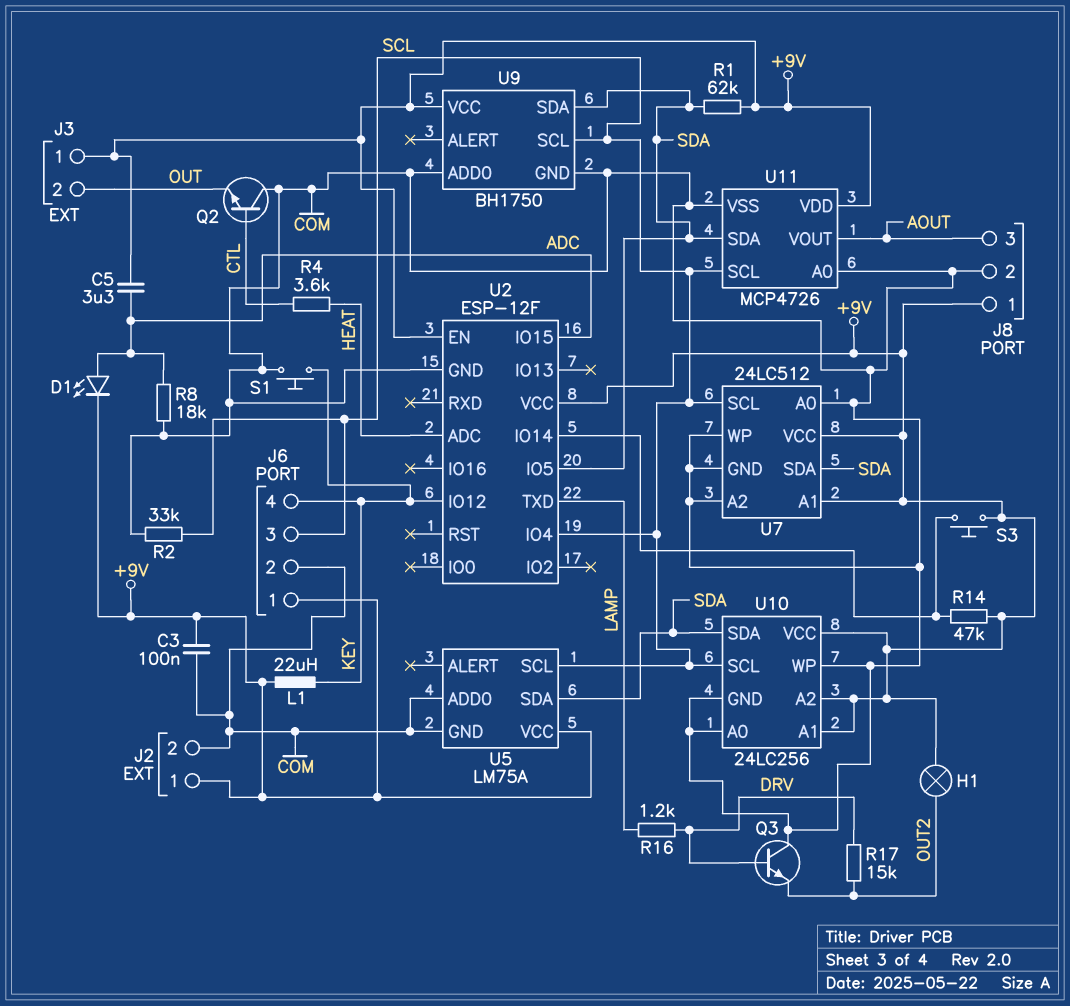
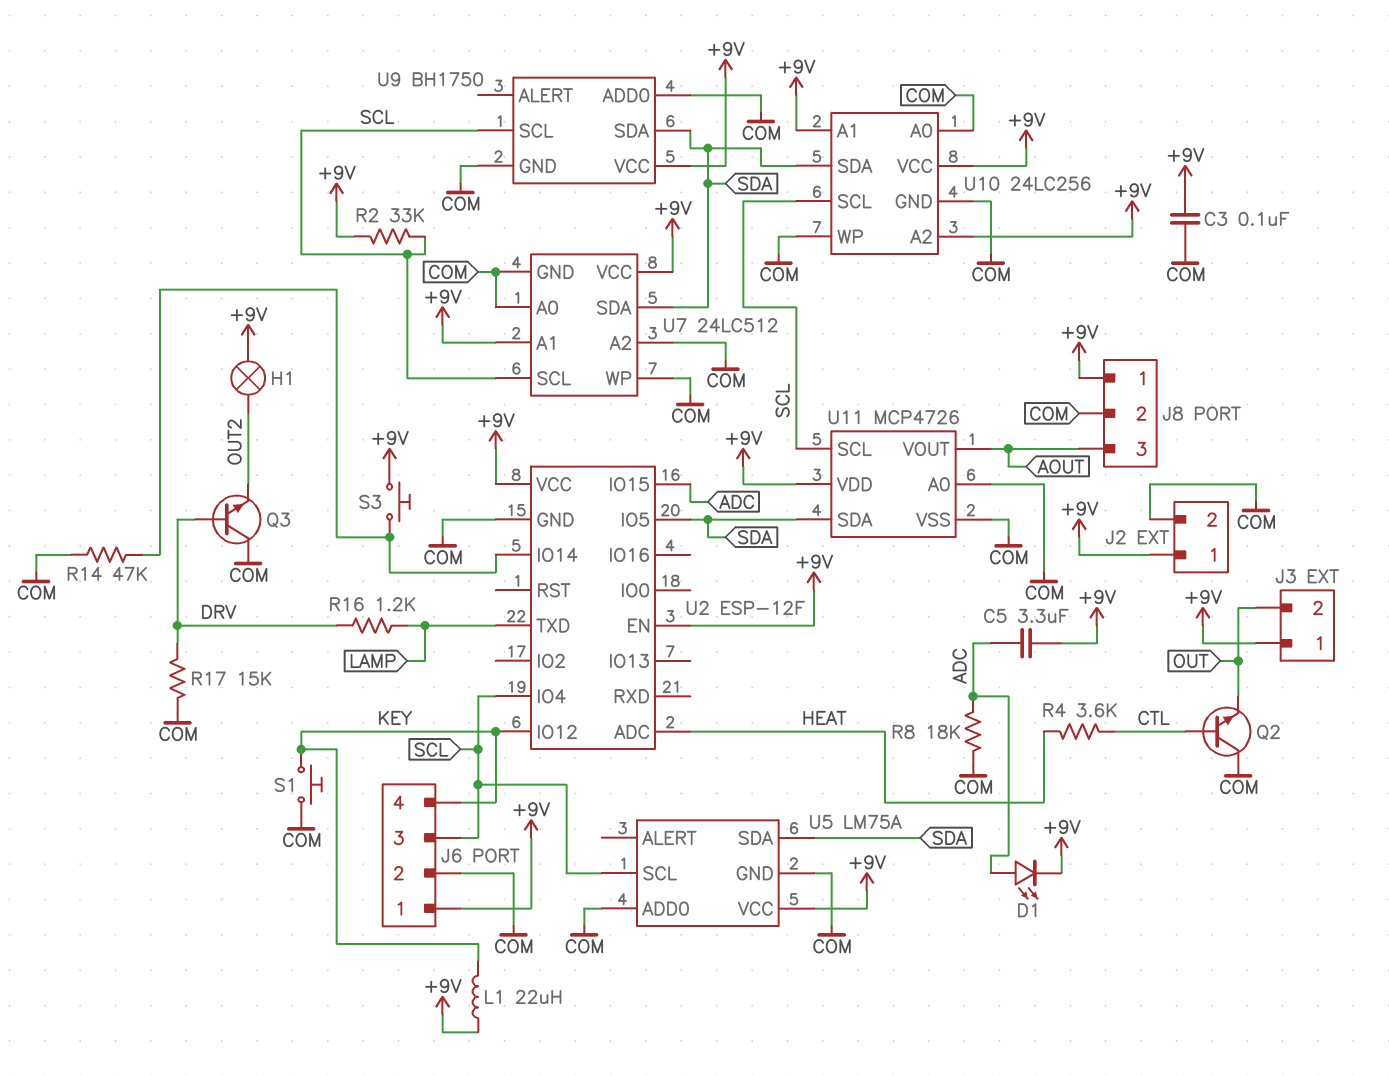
R1: 62k (+9V, SDA) -> none
R2: 33k (COM, SCL) -> 33k (+9V, SCL)
R14: 47k (+9V, U2/IO14) -> 47k (COM, U2/IO14)
R17: 15k (DRV, OUT2) -> 15k (COM, DRV)

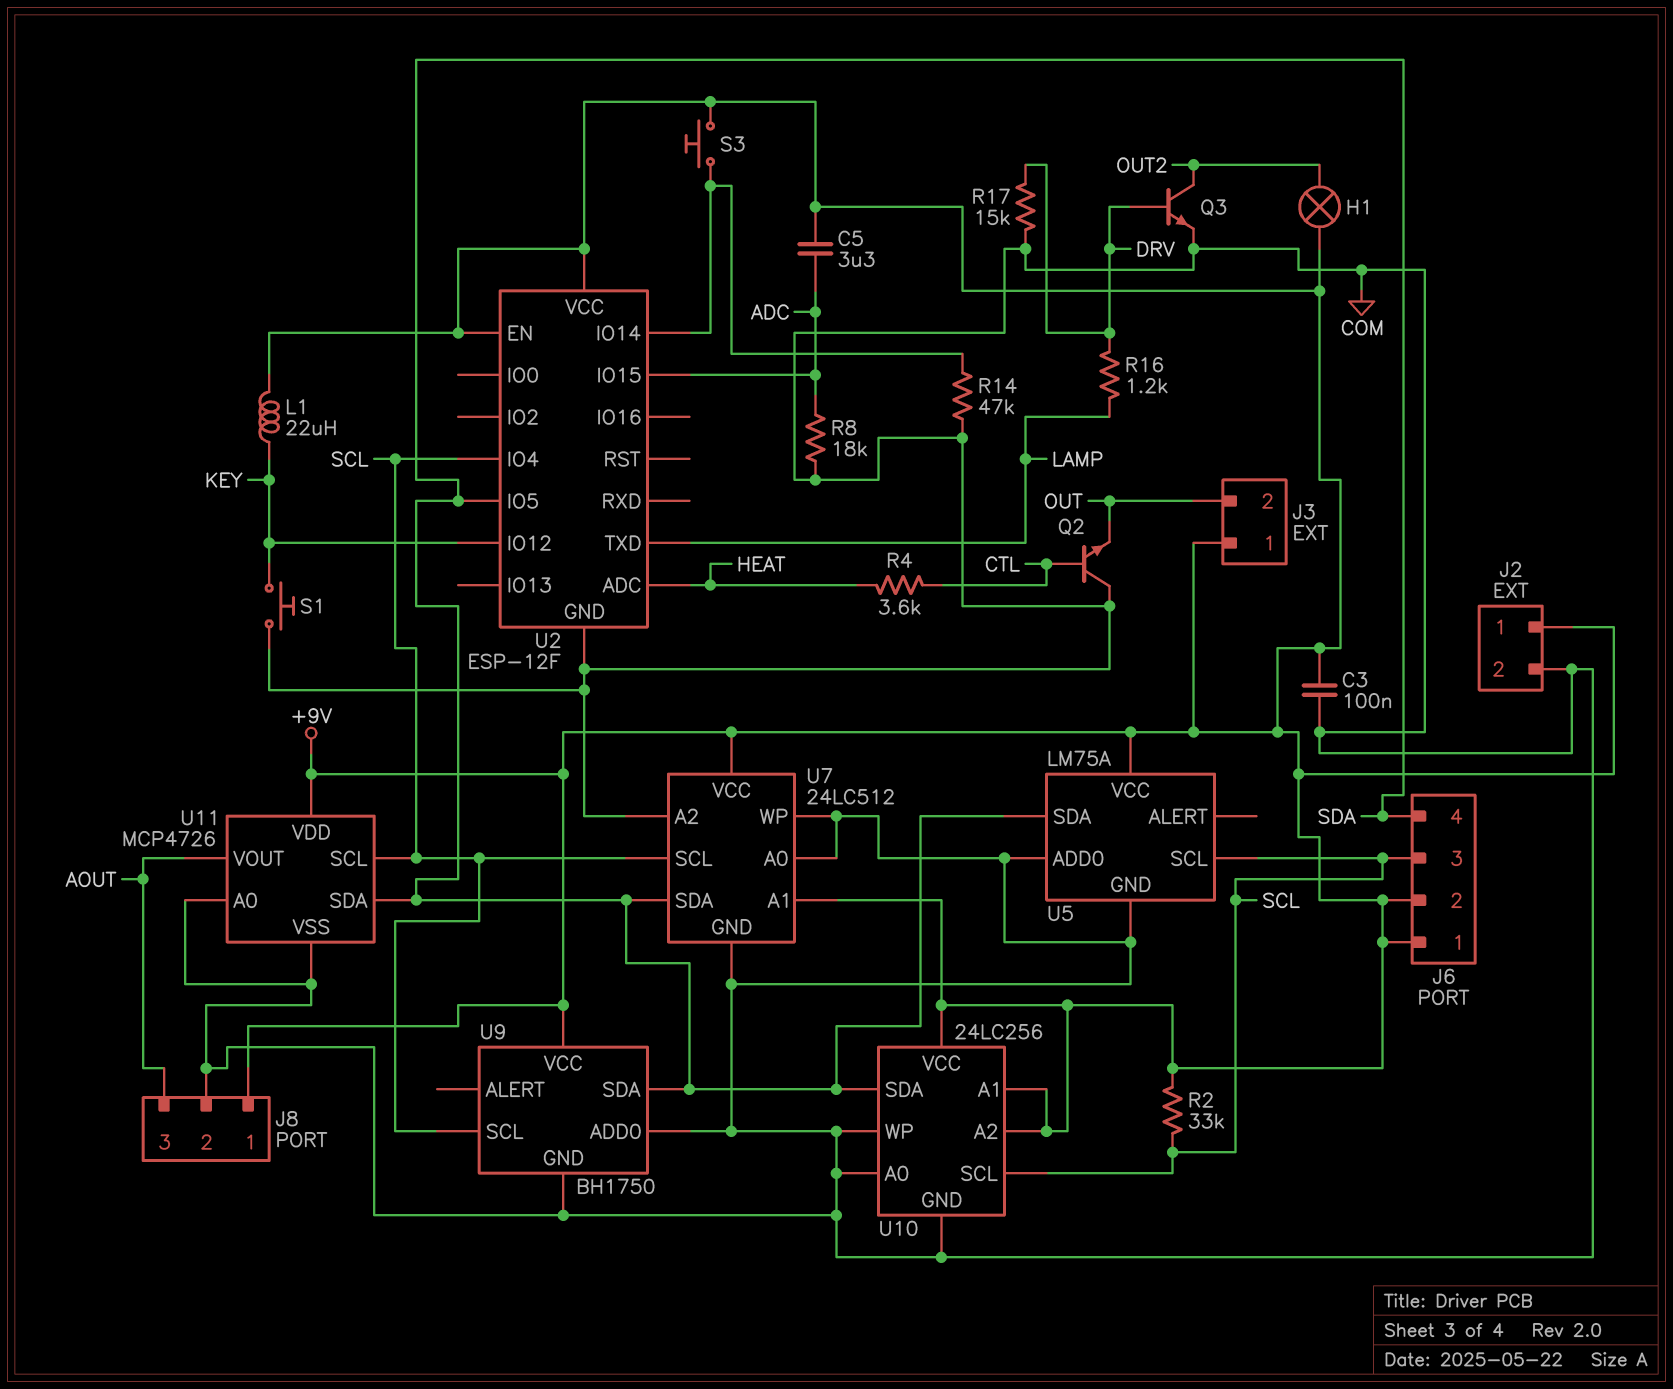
D1: LED (A ADC, K +9V) -> none
J6 pin 2: COM -> +9V
J6 pin 4: KEY -> SDA
Q3: NPN (B DRV, C COM, E OUT2) -> NPN (B DRV, C OUT2, E COM)

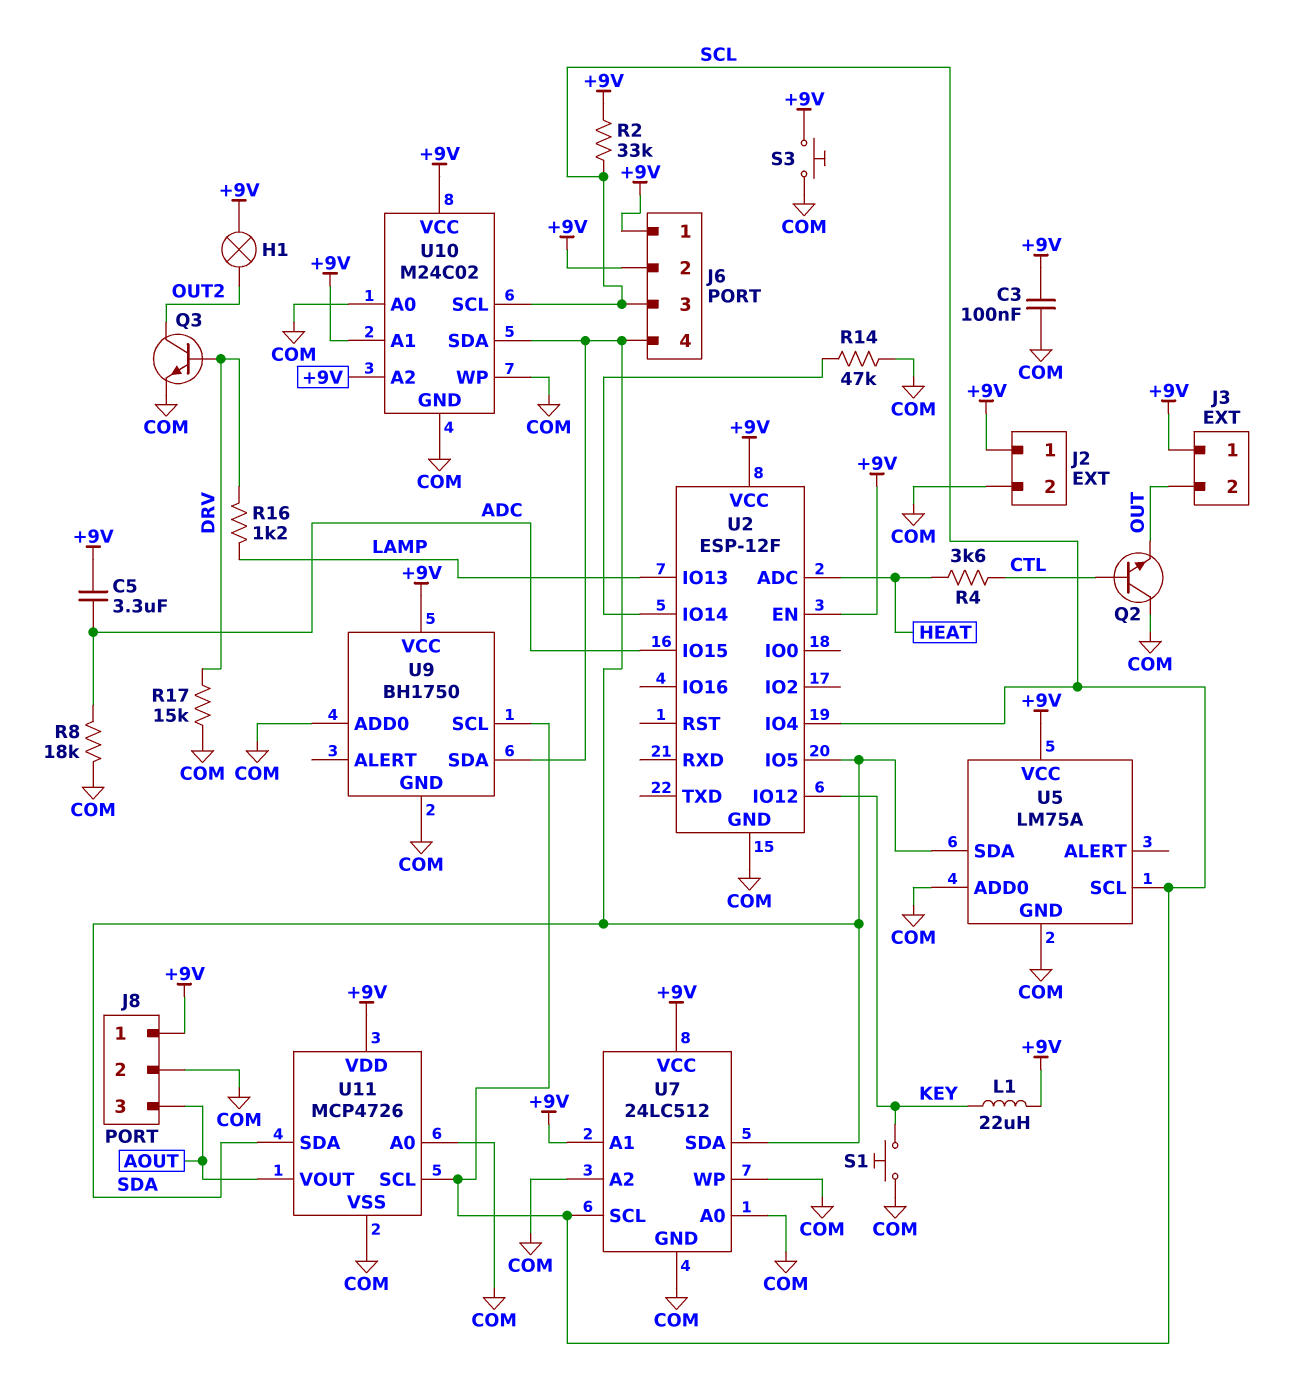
S3: button (+9V, U2/IO14) -> button (+9V, COM)
U2 pin IO13: none -> LAMP
U2 pin TXD: LAMP -> none
U10: 24LC256 -> M24C02

